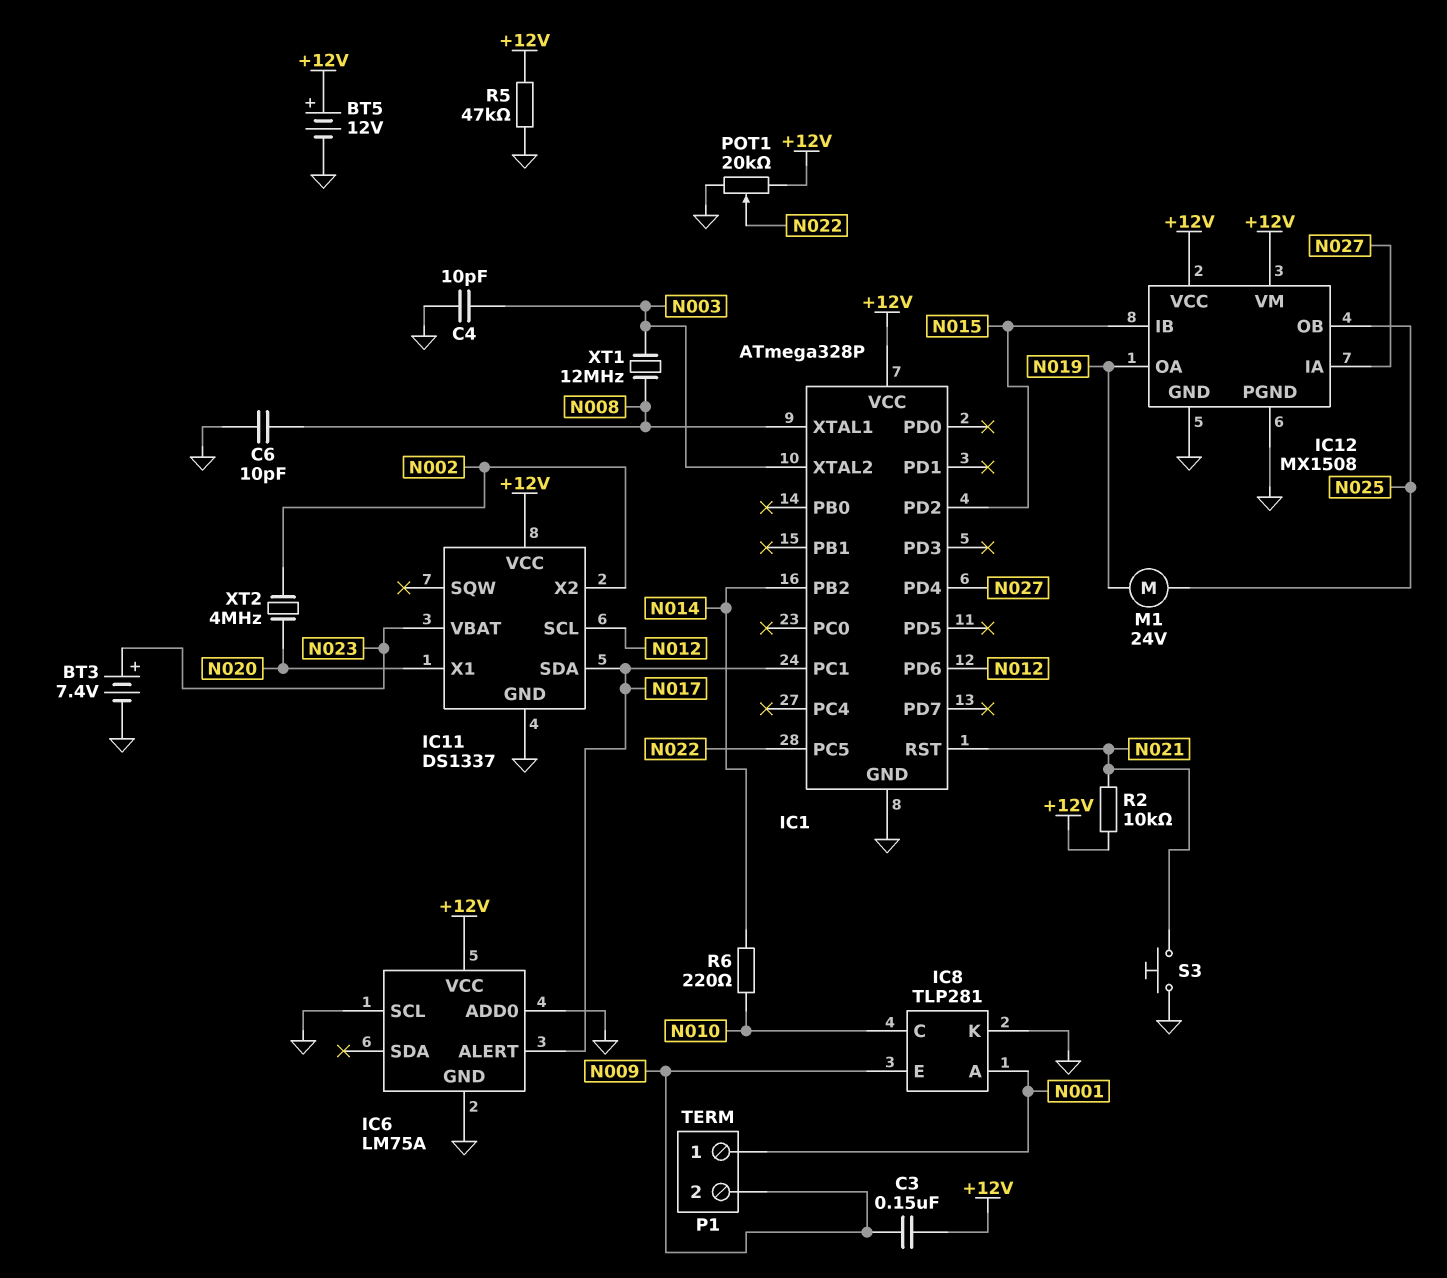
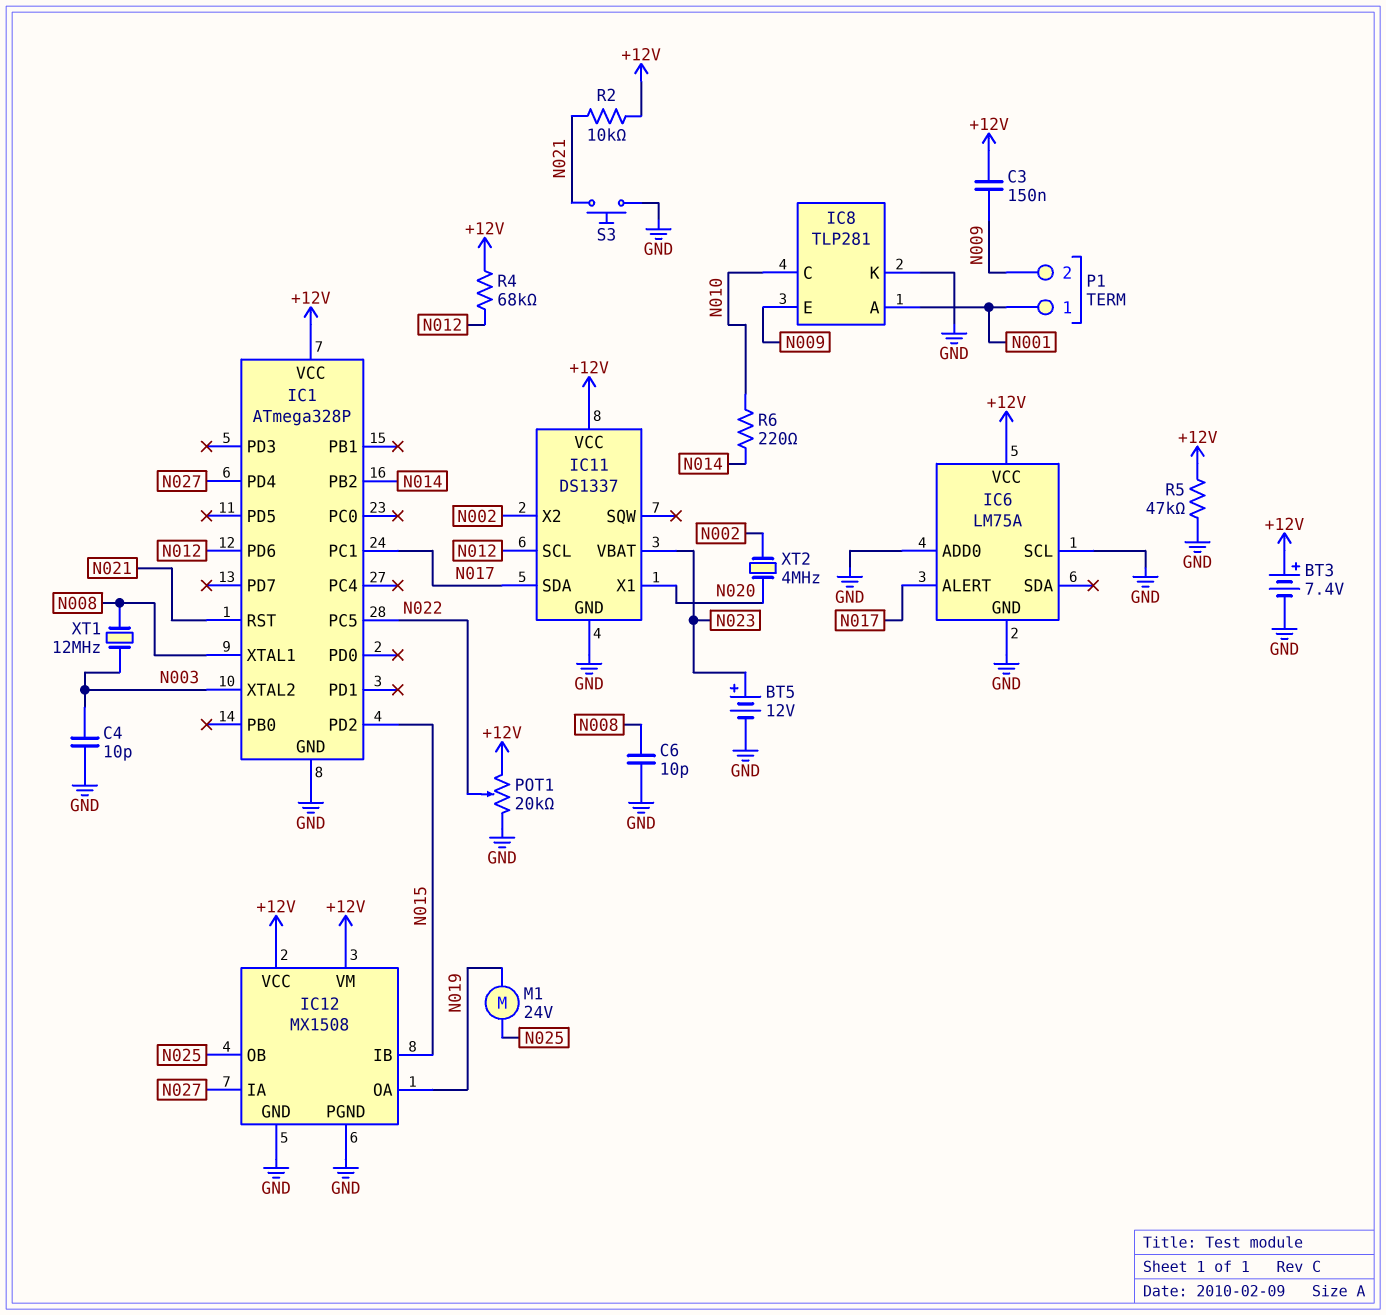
BT3: 7.4V (plus N023, minus GND) -> 7.4V (plus +12V, minus GND)
BT5: 12V (plus +12V, minus GND) -> 12V (plus N023, minus GND)
R4: none -> 68k (+12V, N012)

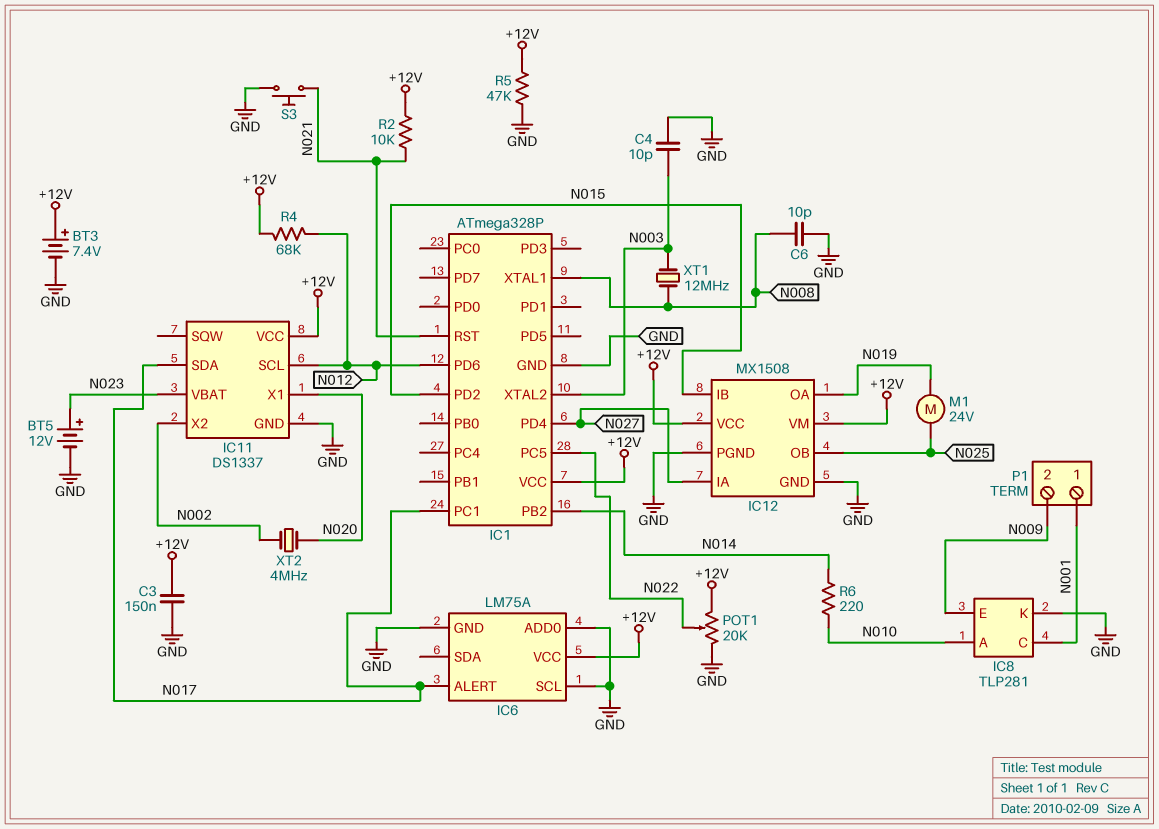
C3: 150nF (+12V, N009) -> 150nF (+12V, GND)
IC8 pin A: N001 -> N010
IC8 pin C: N010 -> N001

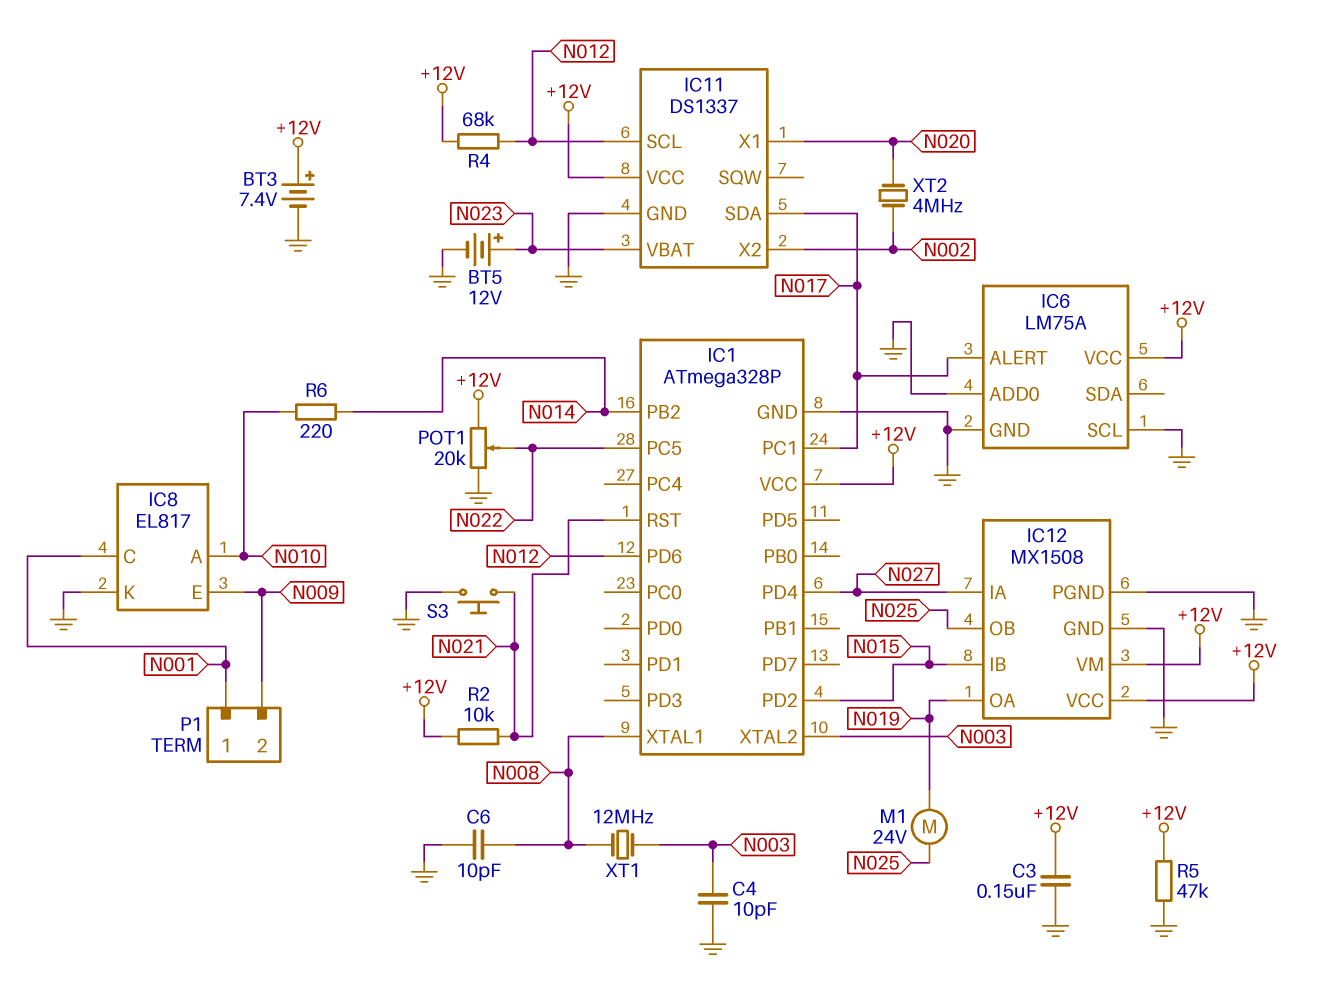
IC8: TLP281 -> EL817

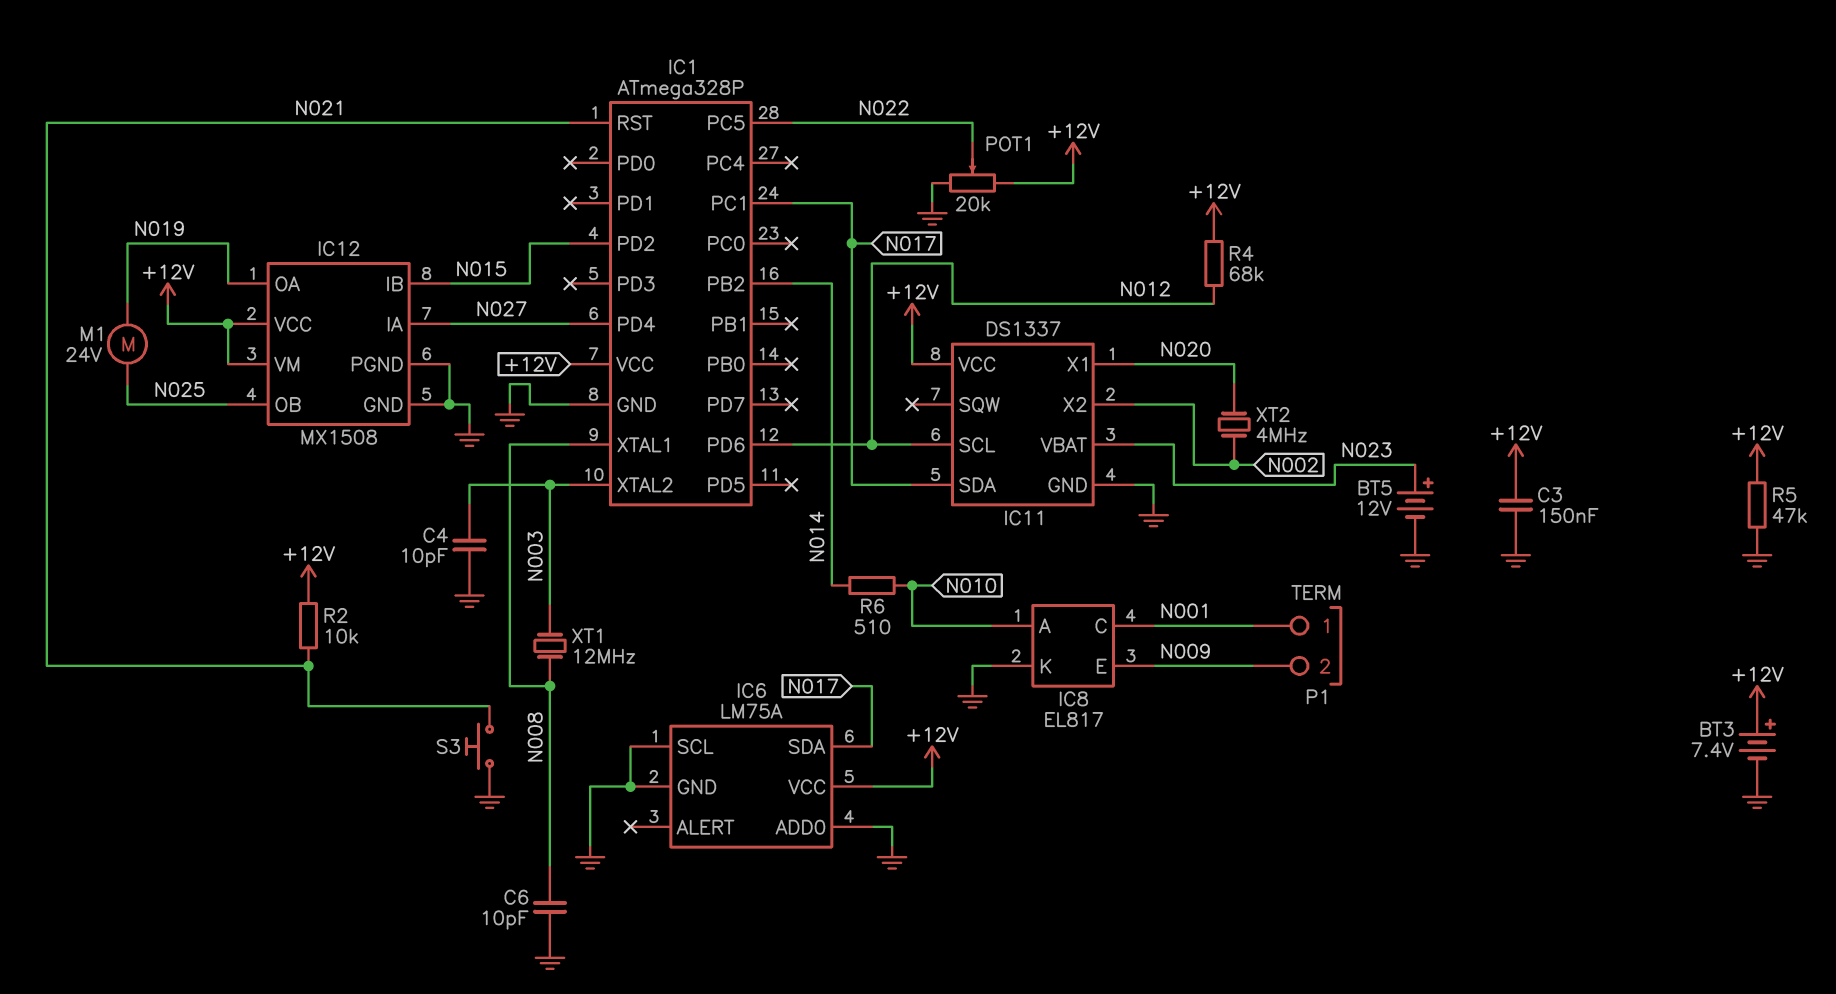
IC6 pin ALERT: N017 -> none
IC6 pin SDA: none -> N017
R6: 220 (N010, N014) -> 510 (N010, N014)

